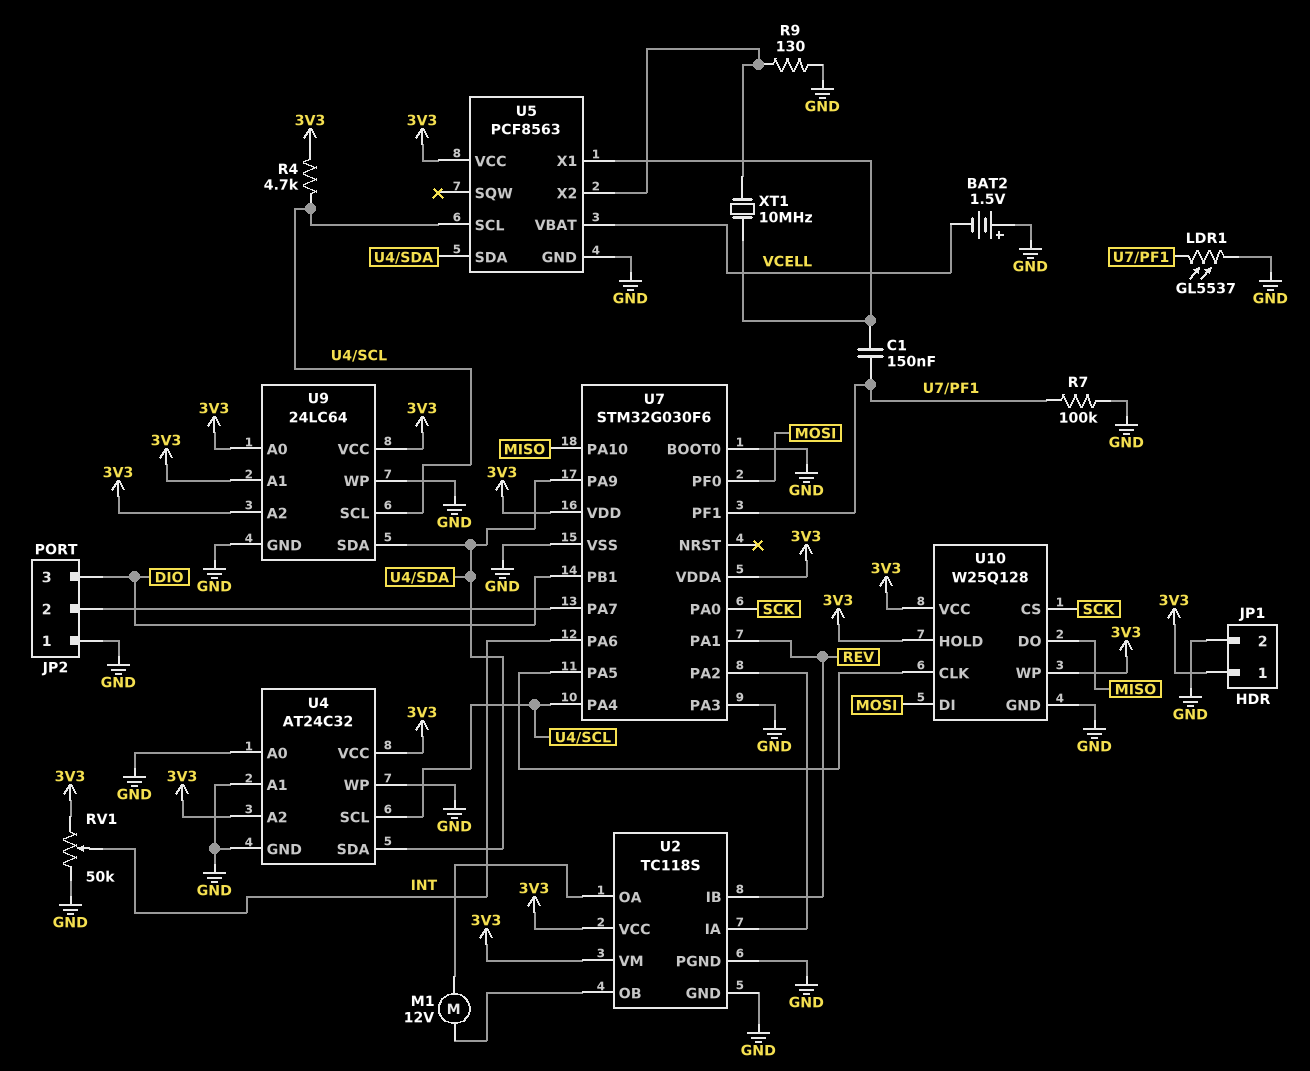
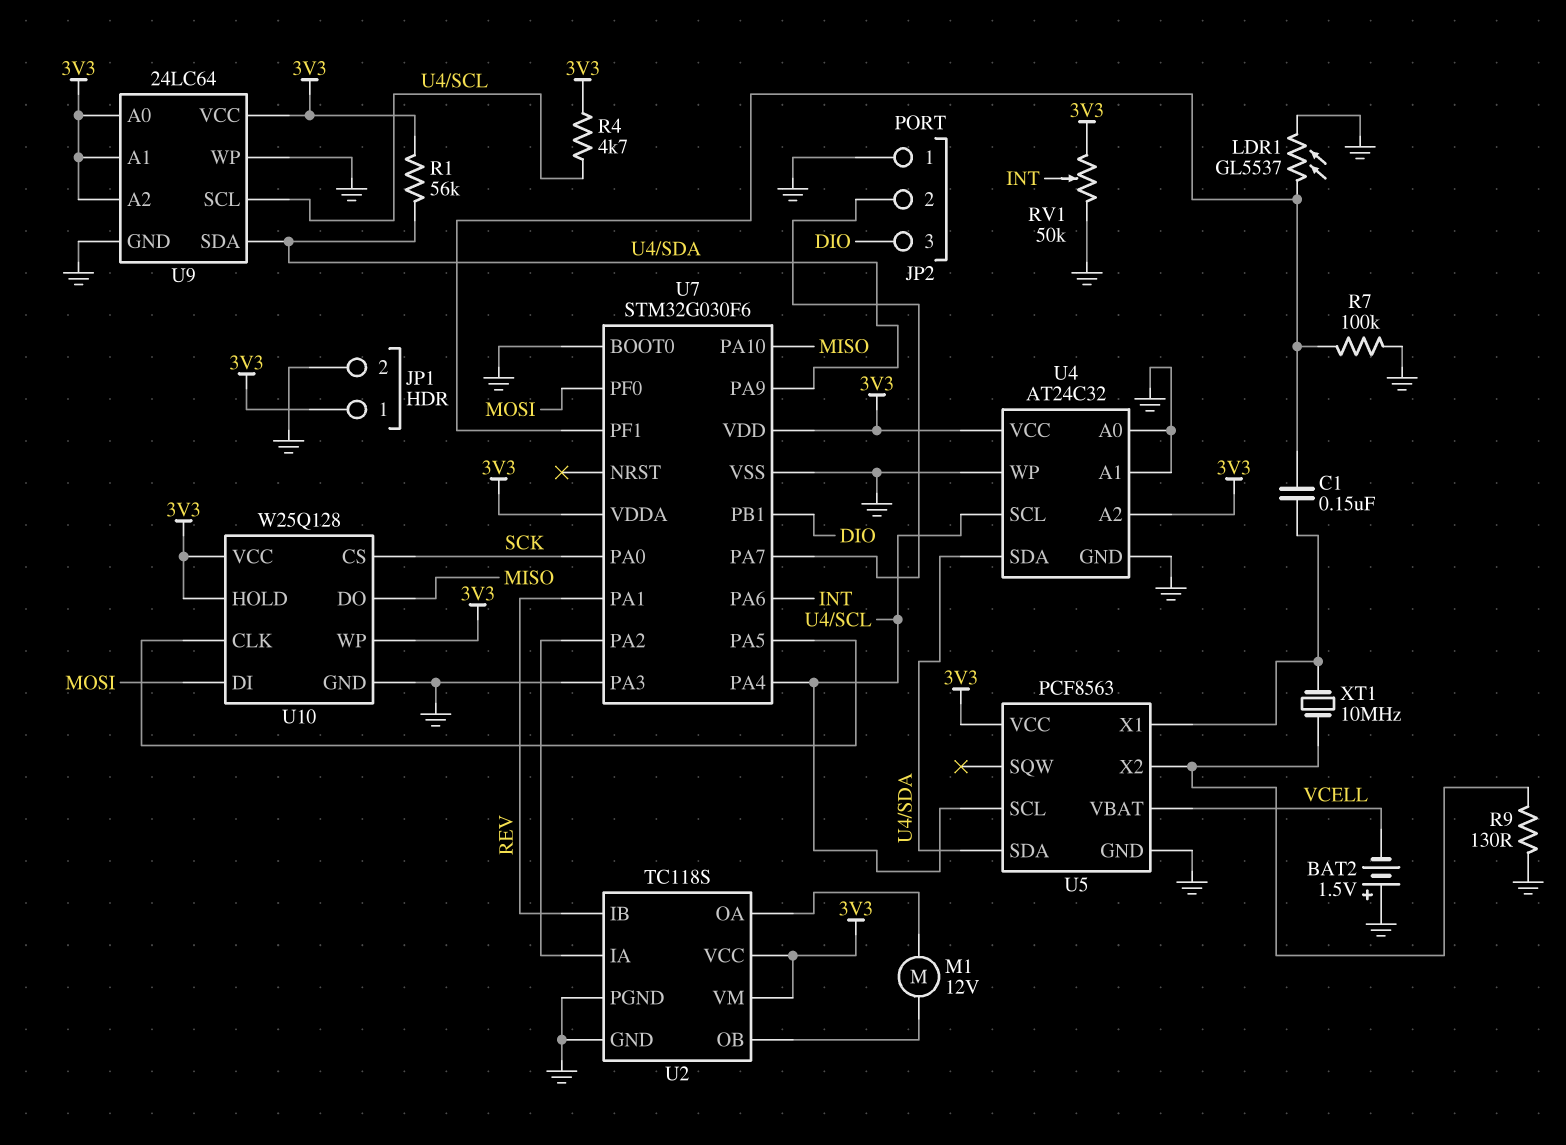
R1: none -> 56k (3V3, U4/SDA)

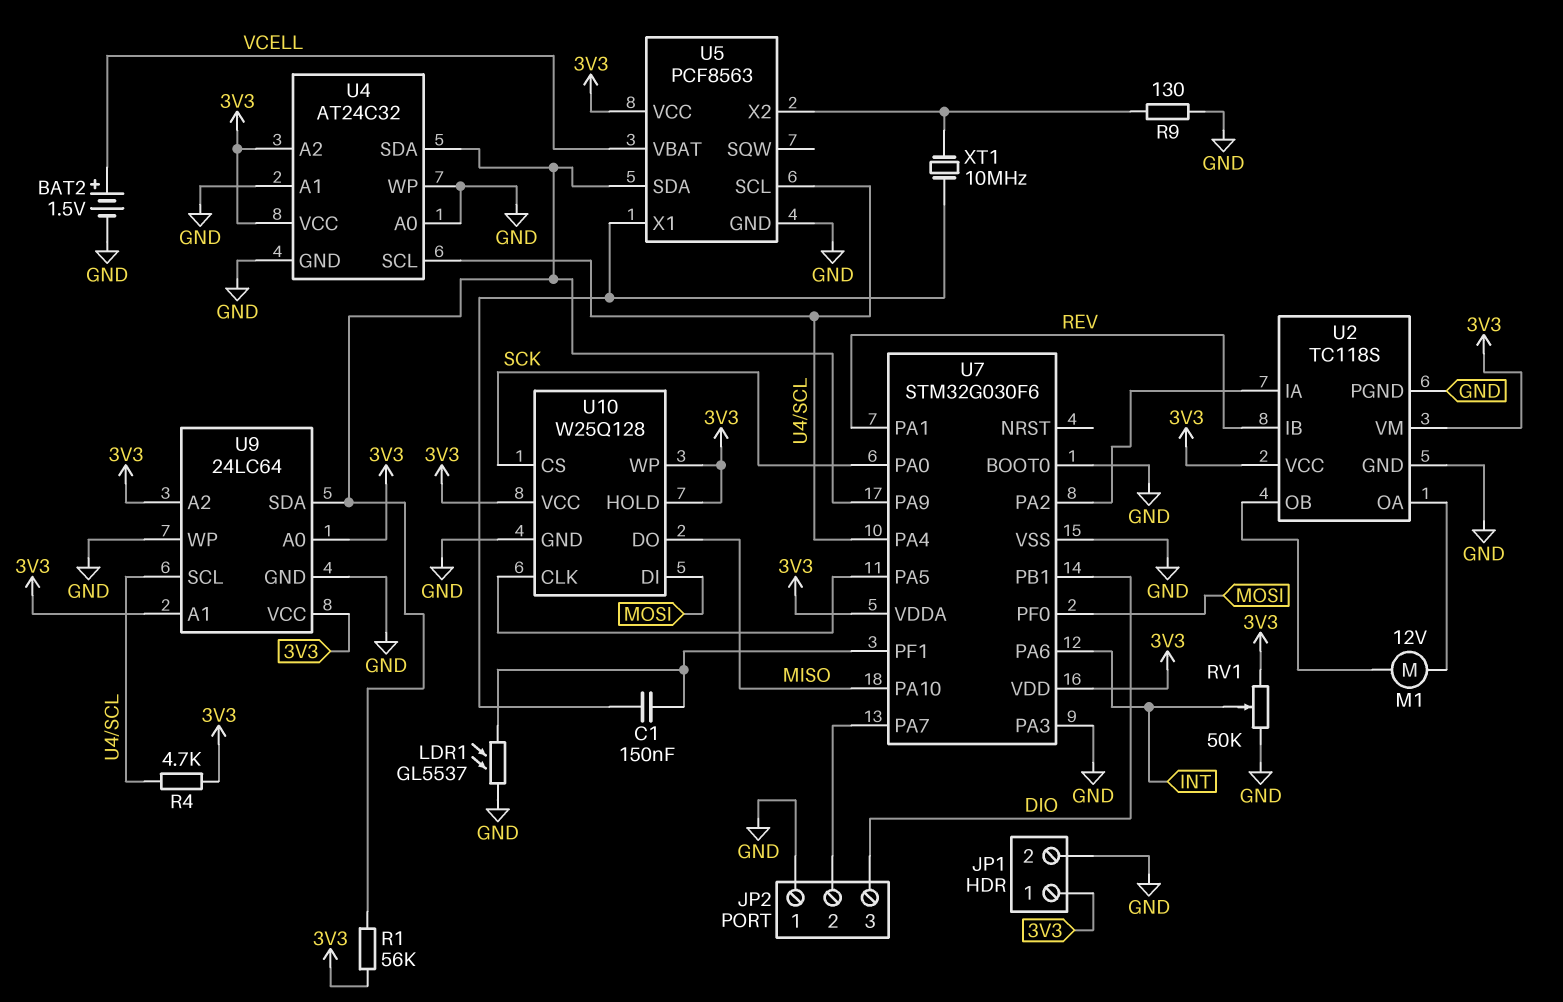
BAT2: 1.5V (plus GND, minus VCELL) -> 1.5V (plus VCELL, minus GND)
R7: 100k (GND, U7/PF1) -> none

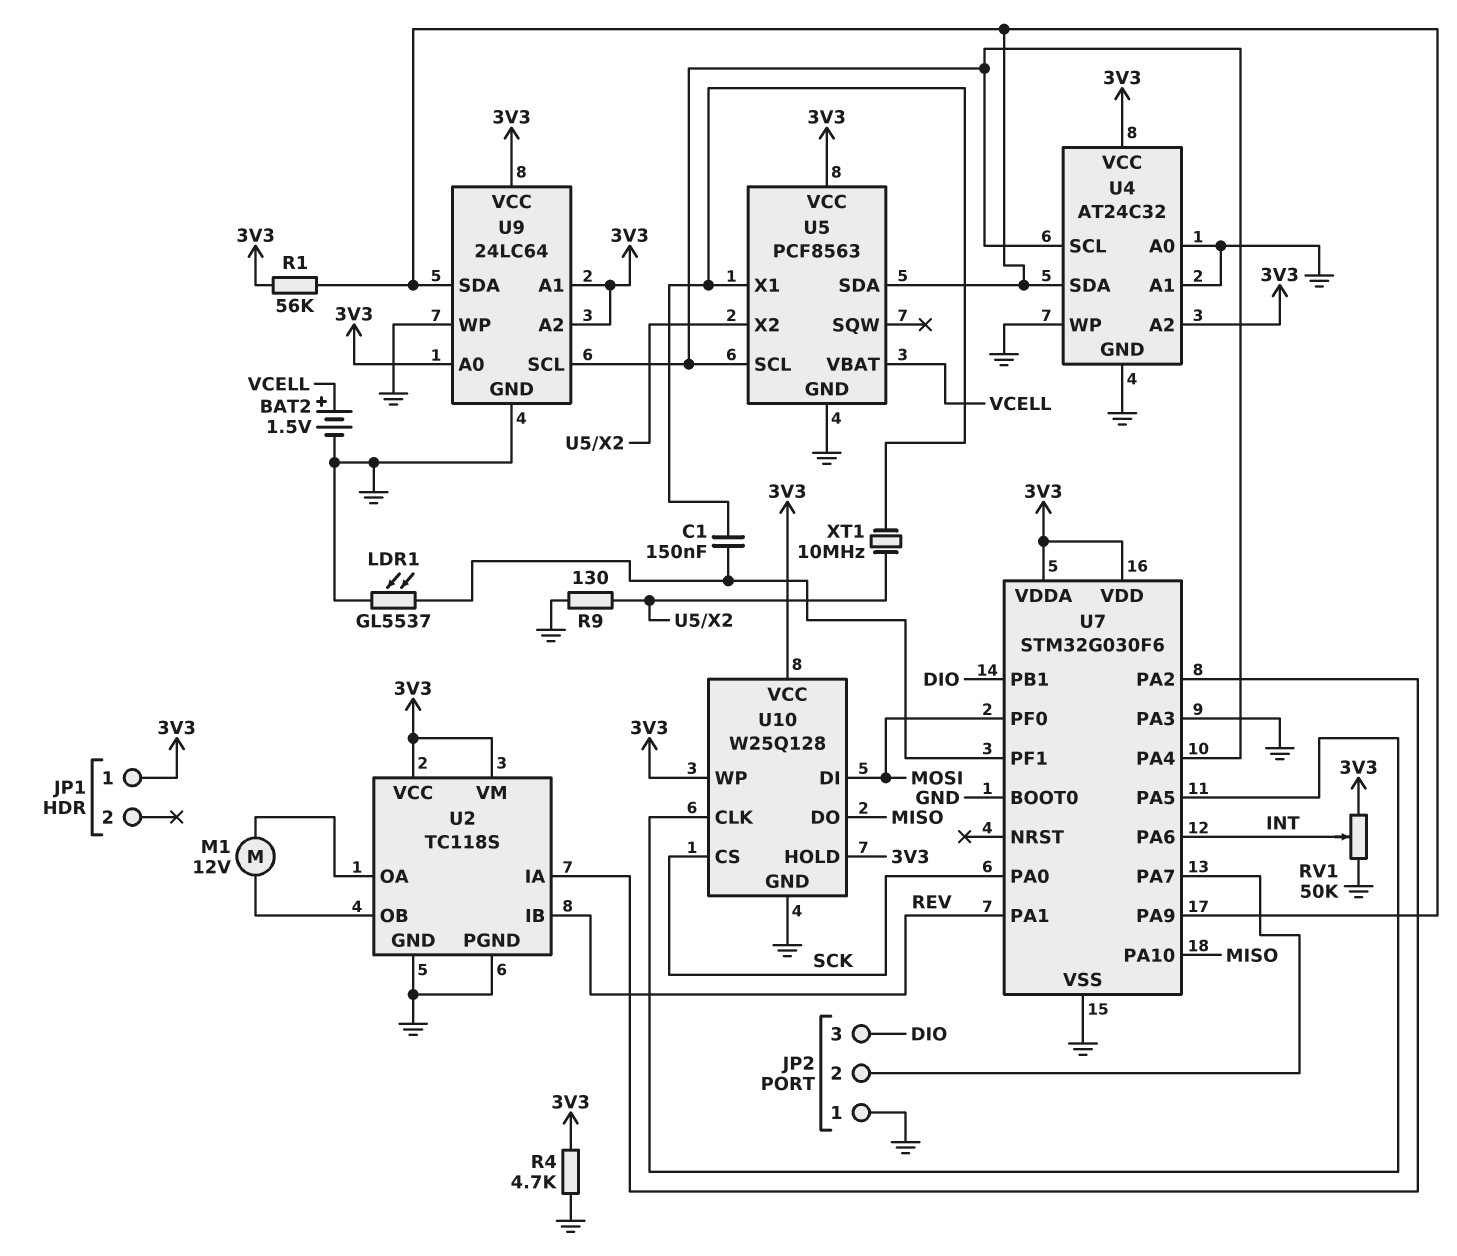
JP1 pin 2: GND -> none
R4: 4.7k (3V3, U4/SCL) -> 4.7k (3V3, GND)

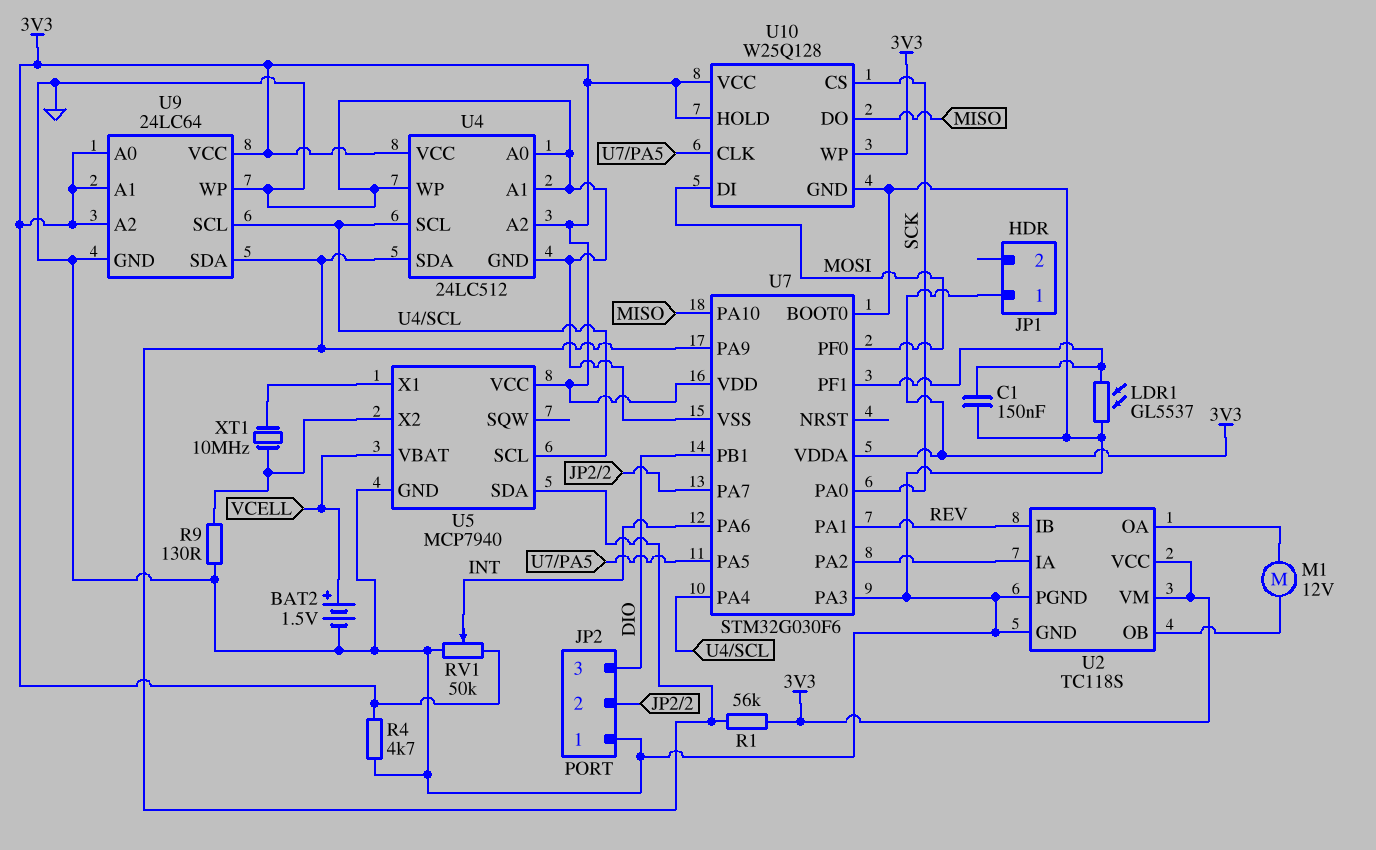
C1: 150nF (U5/X1, U7/PF1) -> 150nF (GND, U7/PF1)
U4: AT24C32 -> 24LC512
U5: PCF8563 -> MCP7940

